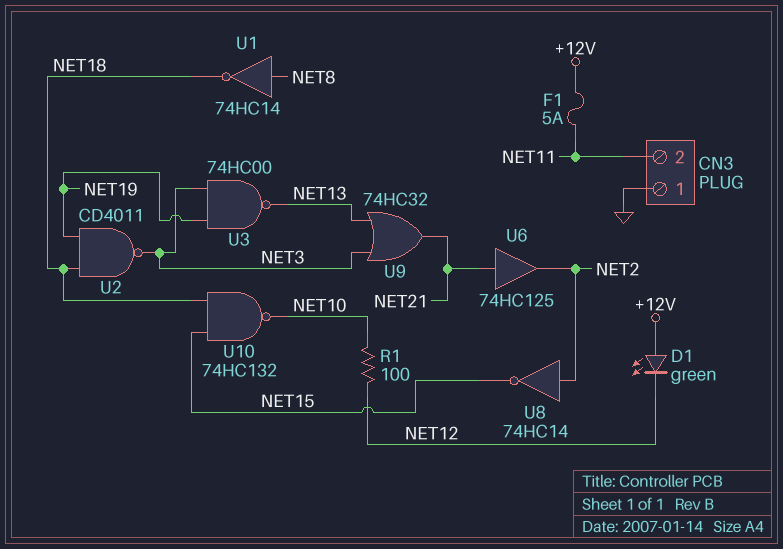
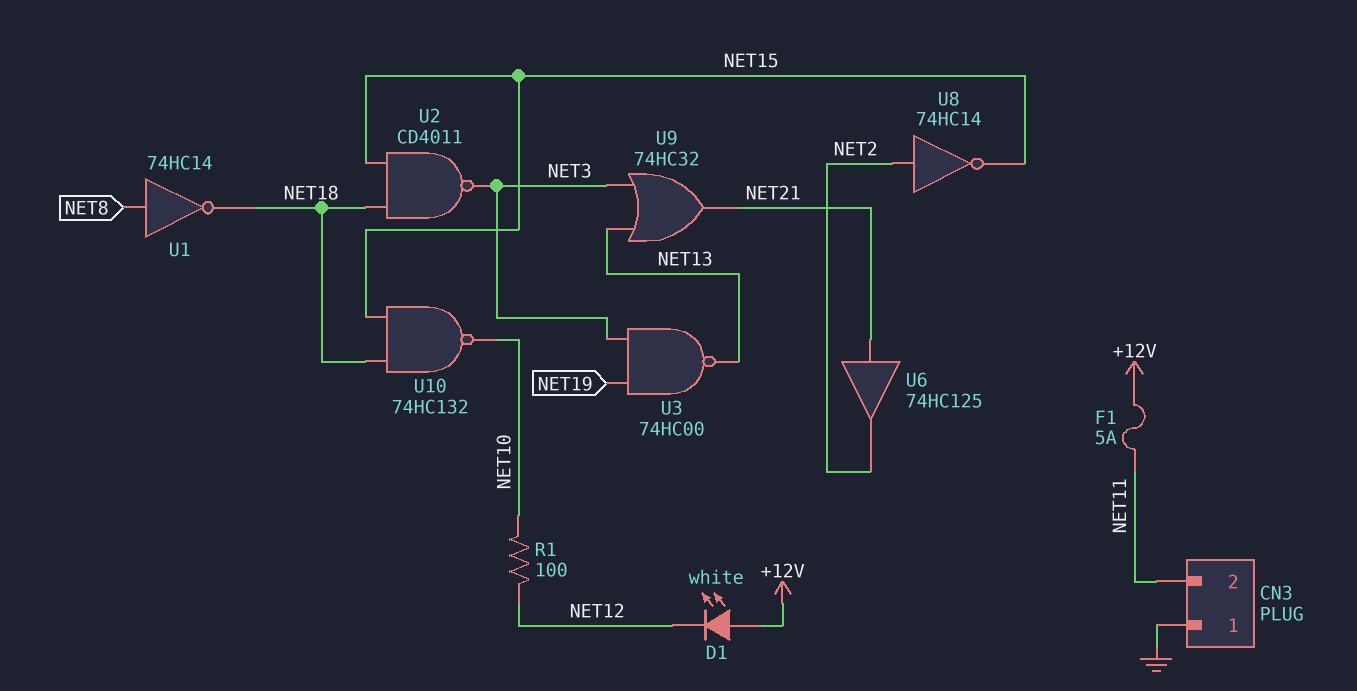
D1: LED green (A +12V, K NET12) -> LED white (A +12V, K NET12)
U2: NAND CD4011 (in NET18, in NET19, out NET3) -> NAND CD4011 (in NET15, in NET18, out NET3)

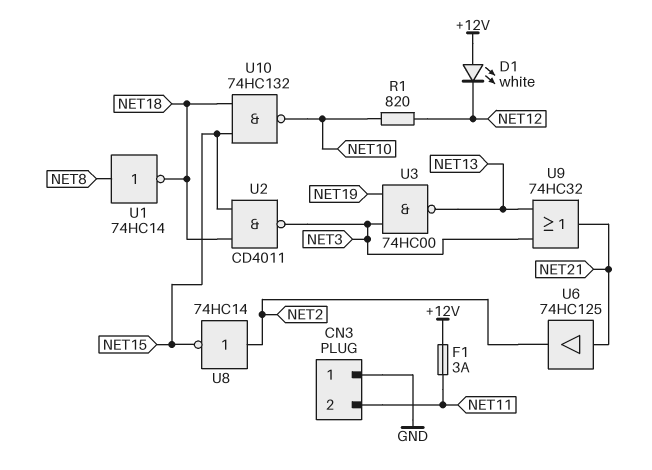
F1: 5A (+12V, NET11) -> 3A (+12V, NET11)
R1: 100 (NET10, NET12) -> 820 (NET10, NET12)

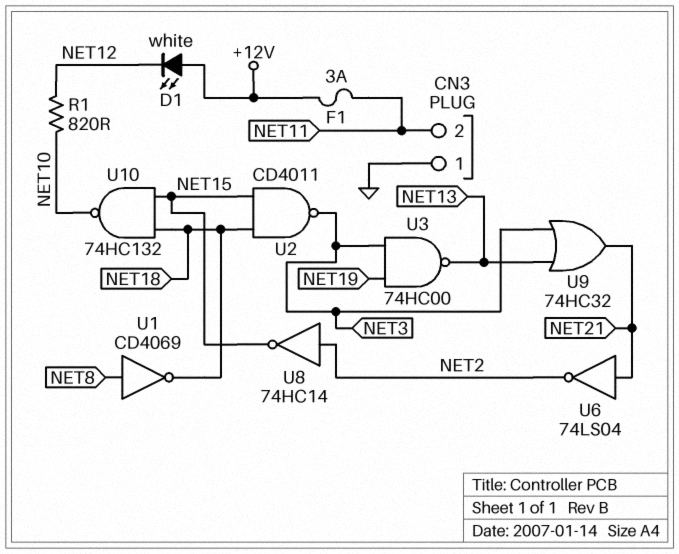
U1: NOT 74HC14 (in NET8, out NET18) -> NOT CD4069 (in NET8, out NET18)
U6: buffer 74HC125 (in NET21, out NET2) -> NOT 74LS04 (in NET21, out NET2)

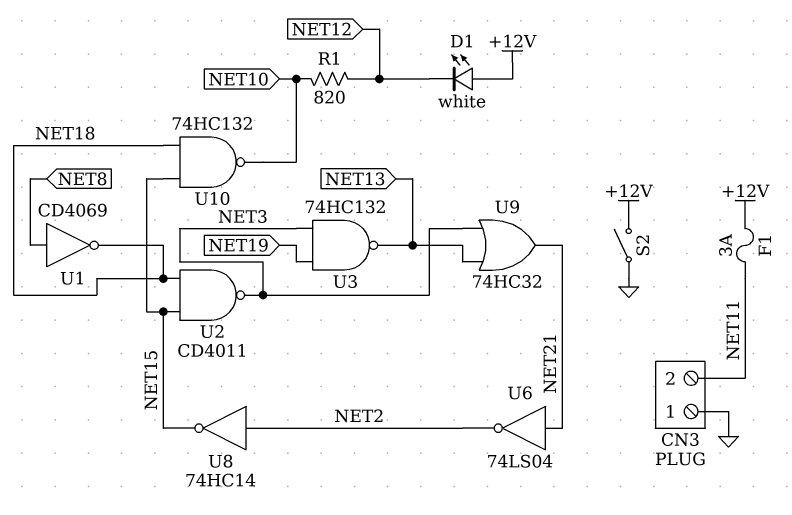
S2: none -> switch (+12V, GND)
U3: NAND 74HC00 (in NET3, in NET19, out NET13) -> NAND 74HC132 (in NET3, in NET19, out NET13)

